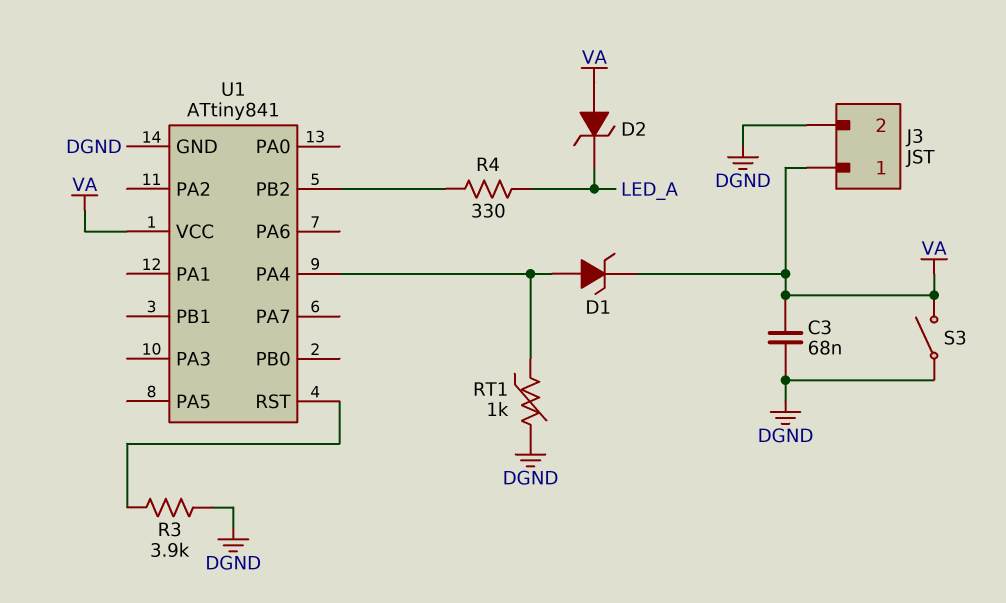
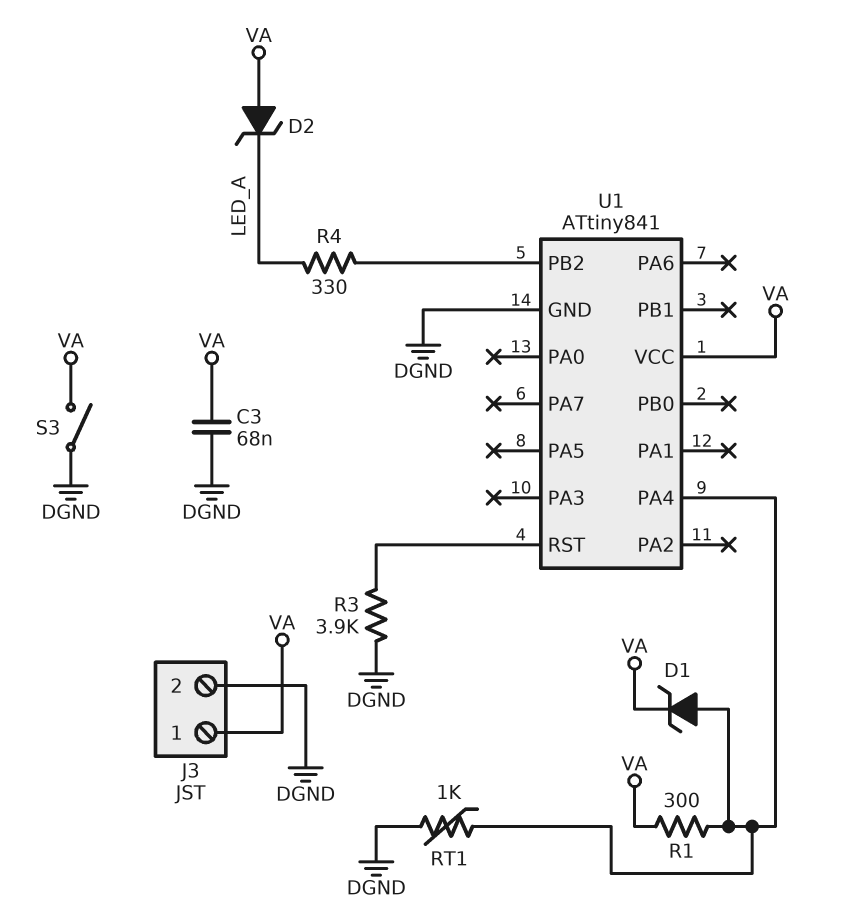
R1: none -> 300 (U1/PA4, VA)

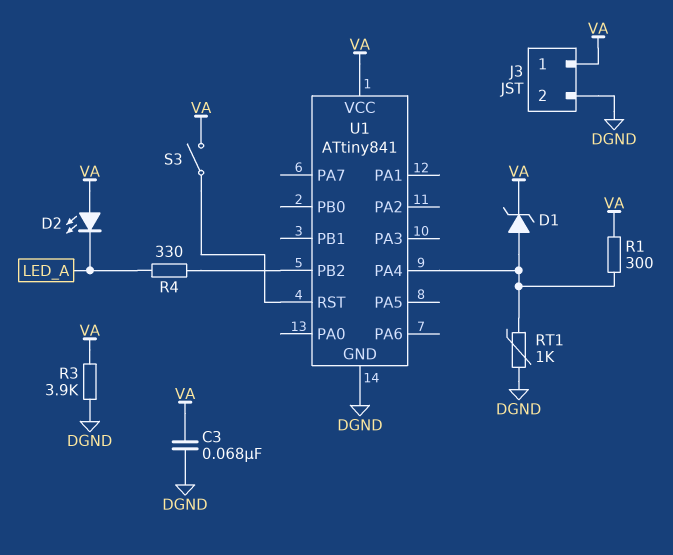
D2: zener (A VA, K LED_A) -> LED (A VA, K LED_A)
R3: 3.9k (DGND, U1/RST) -> 3.9k (DGND, VA)
S3: switch (DGND, VA) -> switch (U1/RST, VA)

